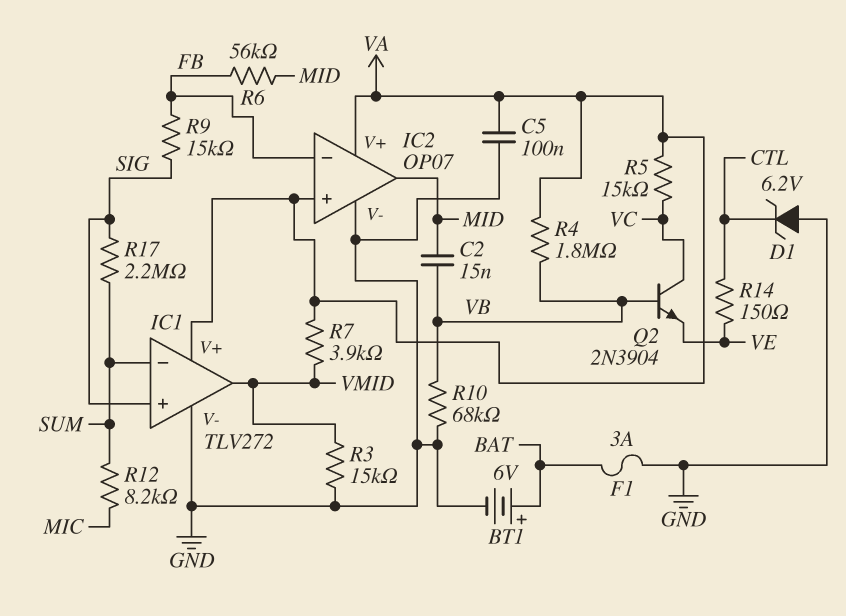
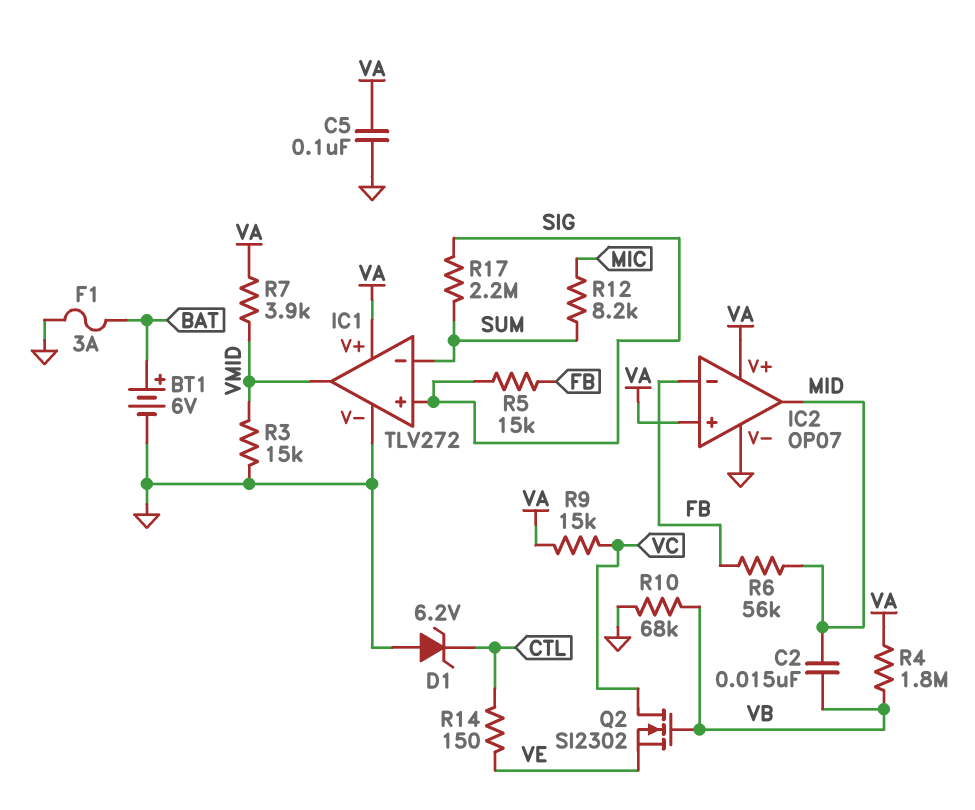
Q2: NPN 2N3904 (B VB, C VC, E VE) -> NMOS SI2302 (G VB, D VC, S VE)
R5: 15k (VA, VC) -> 15k (FB, SIG)
R9: 15k (FB, SIG) -> 15k (VA, VC)

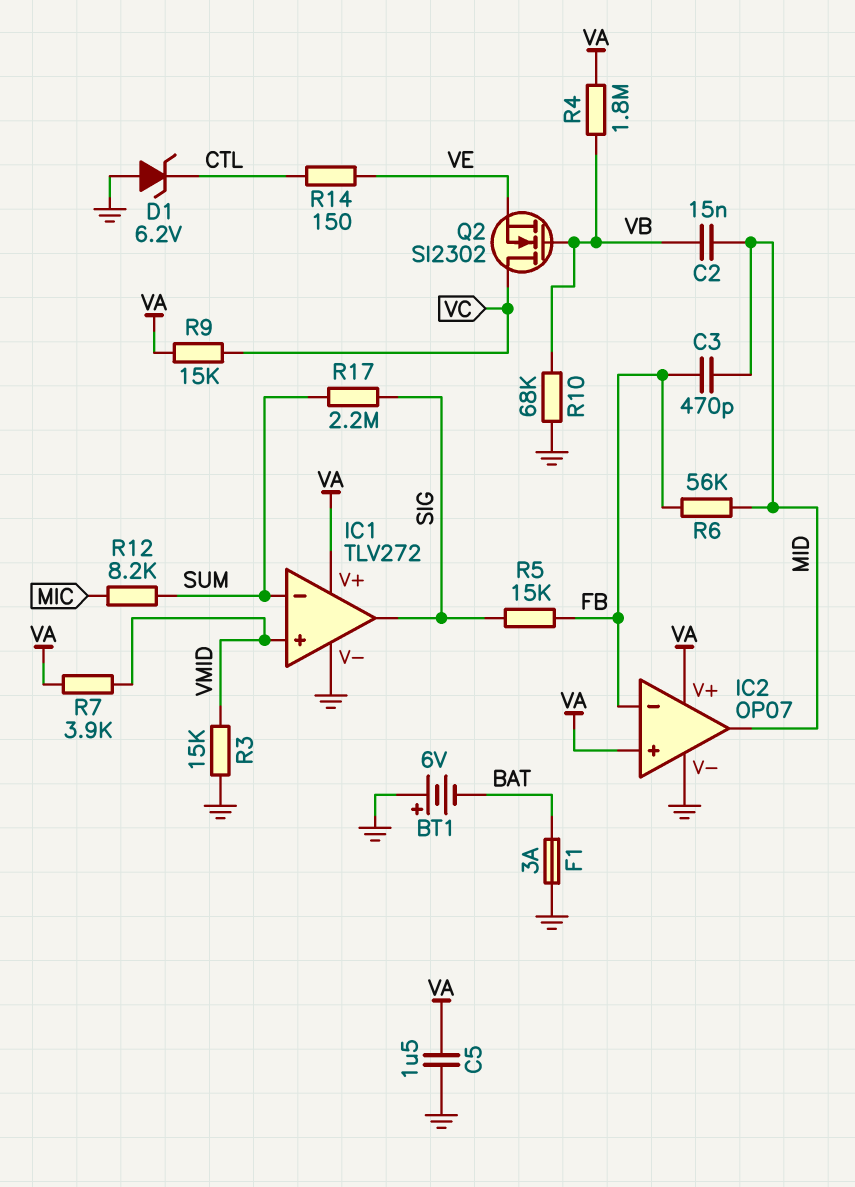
BT1: 6V (plus BAT, minus GND) -> 6V (plus GND, minus BAT)
C3: none -> 470pF (FB, MID)
C5: 100nF (GND, VA) -> 1.5uF (GND, VA)
IC1 pin in+: SIG -> VMID
IC1 pin out: VMID -> SIG

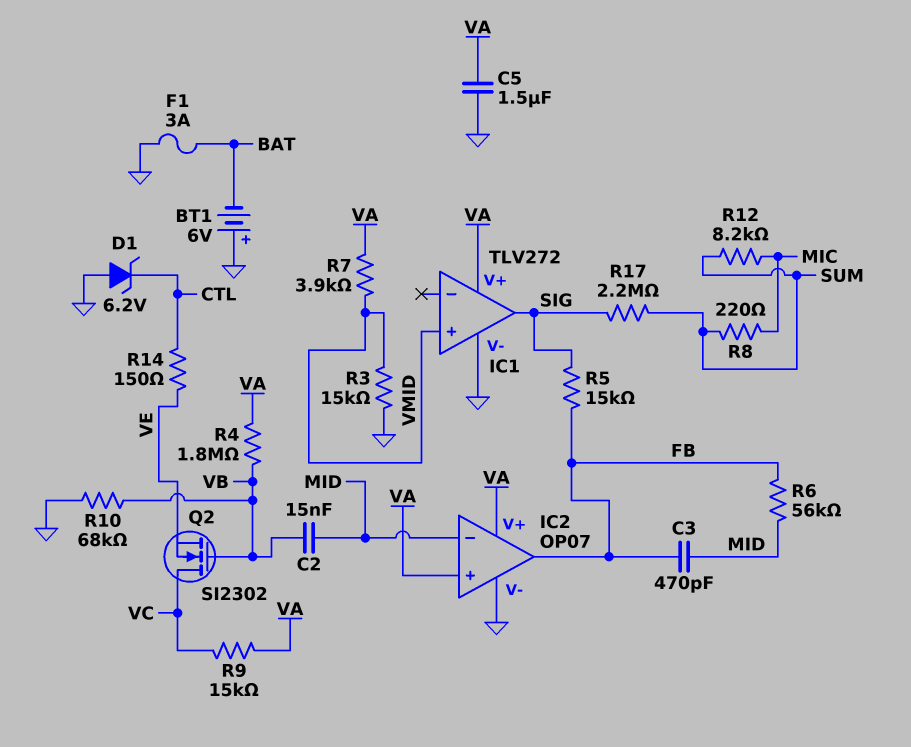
IC1 pin in-: SUM -> none
IC2 pin in-: FB -> MID
IC2 pin out: MID -> FB
R8: none -> 220 (MIC, SUM)

